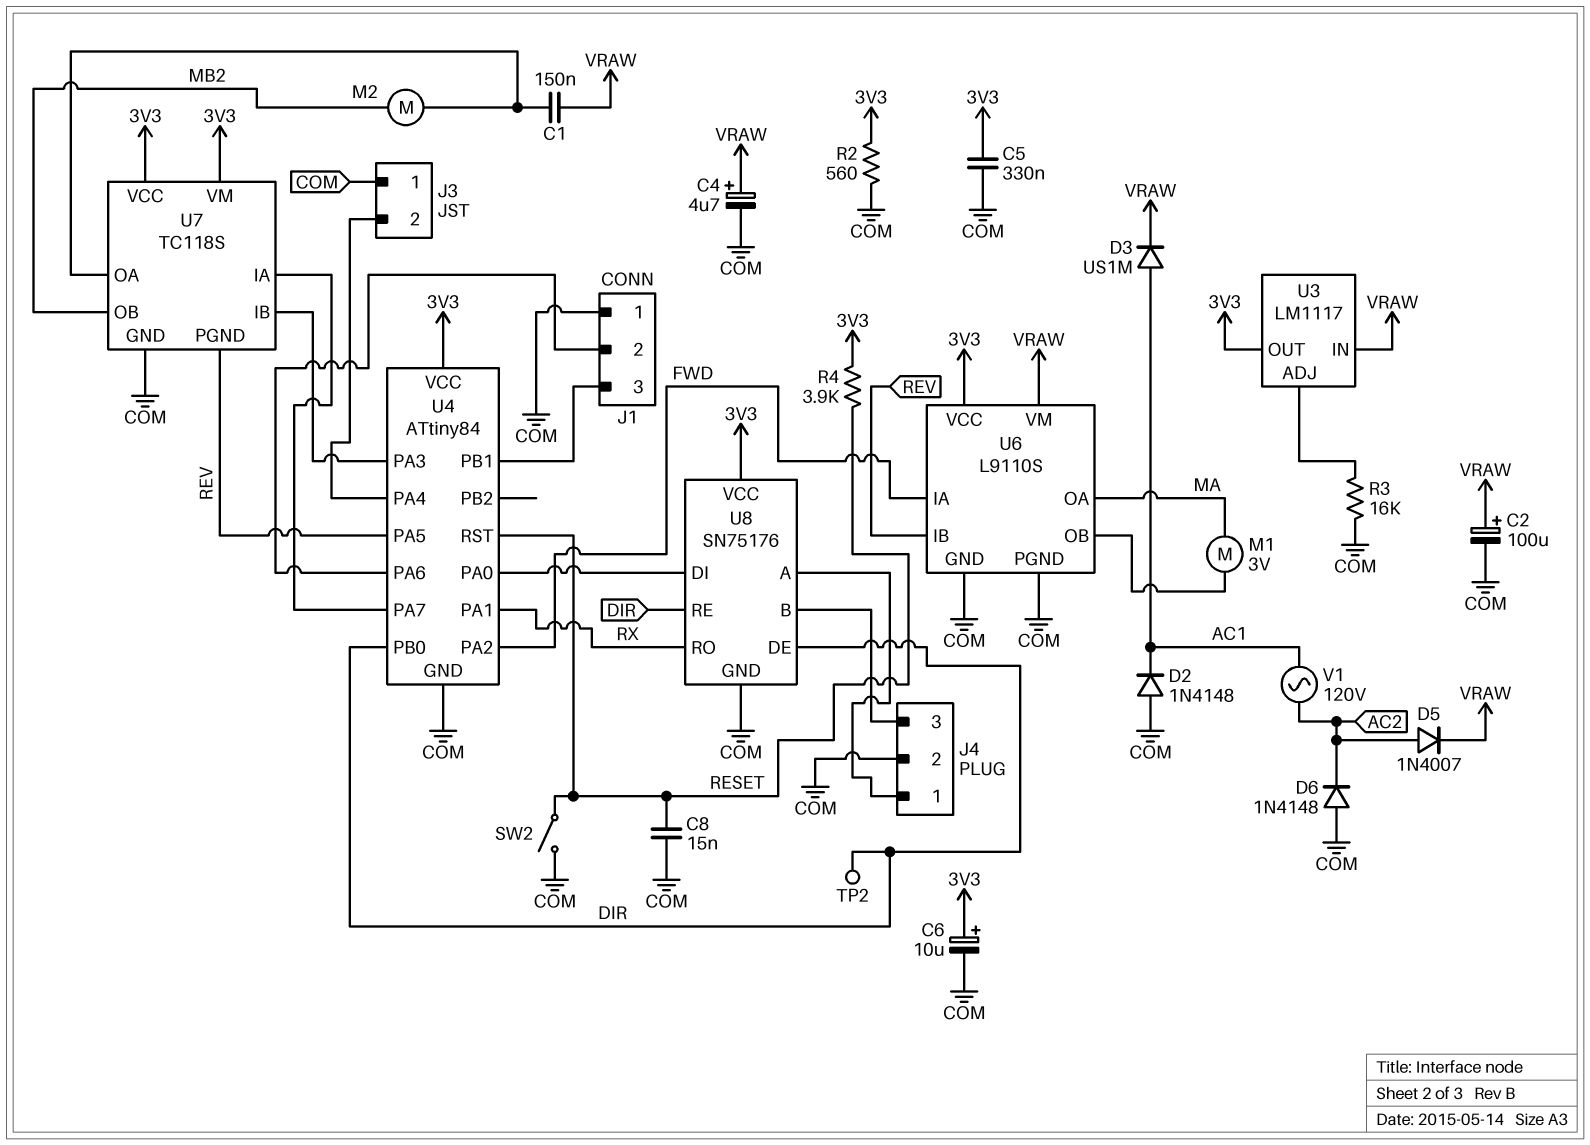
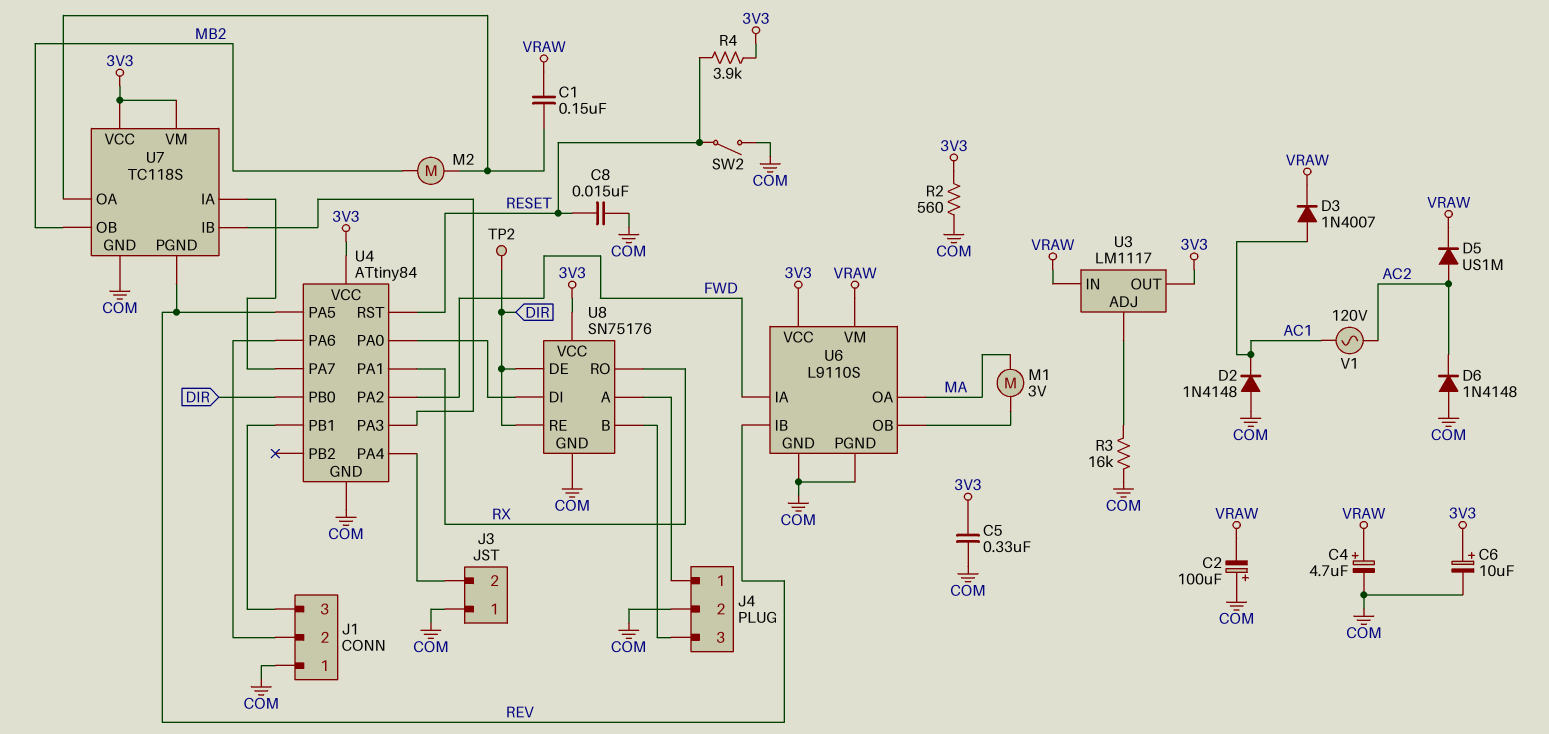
C2: 100uF (plus VRAW, minus COM) -> 100uF (plus COM, minus VRAW)
D3: diode US1M (A AC1, K VRAW) -> diode 1N4007 (A AC1, K VRAW)
D5: diode 1N4007 (A AC2, K VRAW) -> diode US1M (A AC2, K VRAW)

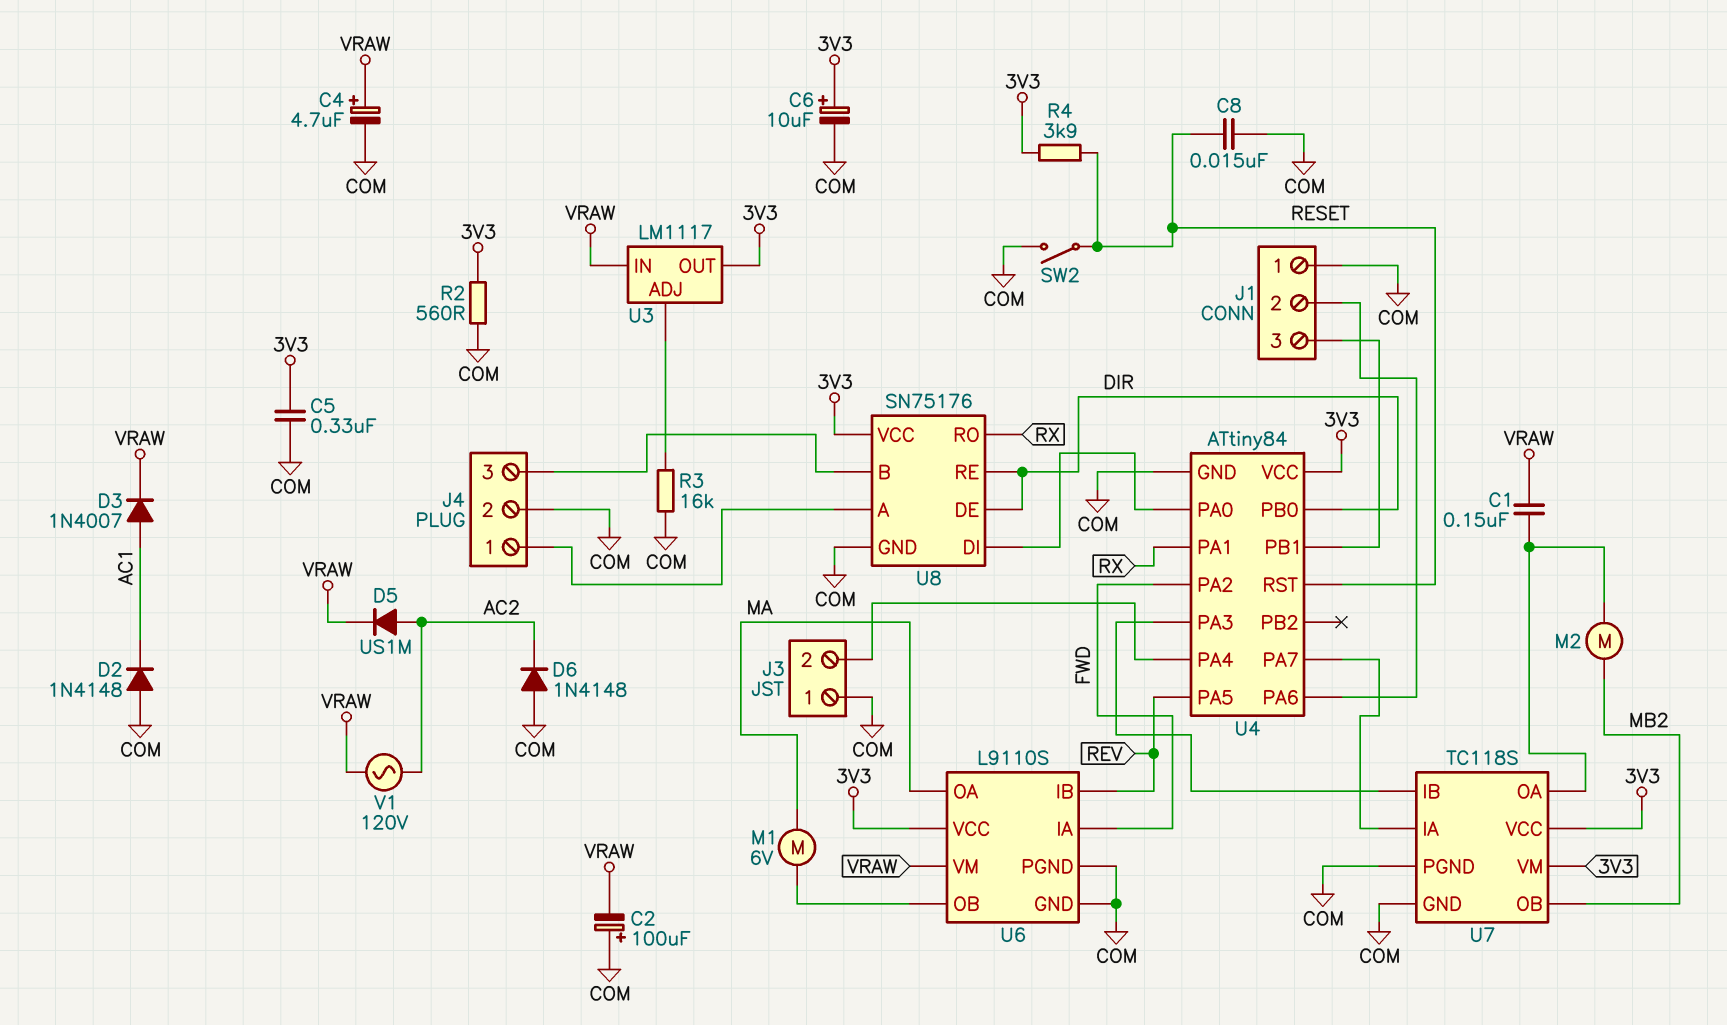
M1: motor 3V (MA, U6/OB) -> motor 6V (MA, U6/OB)
TP2: test point (DIR) -> none
U7 pin PGND: REV -> COM
V1: AC 120V (AC1, AC2) -> AC 120V (AC2, VRAW)

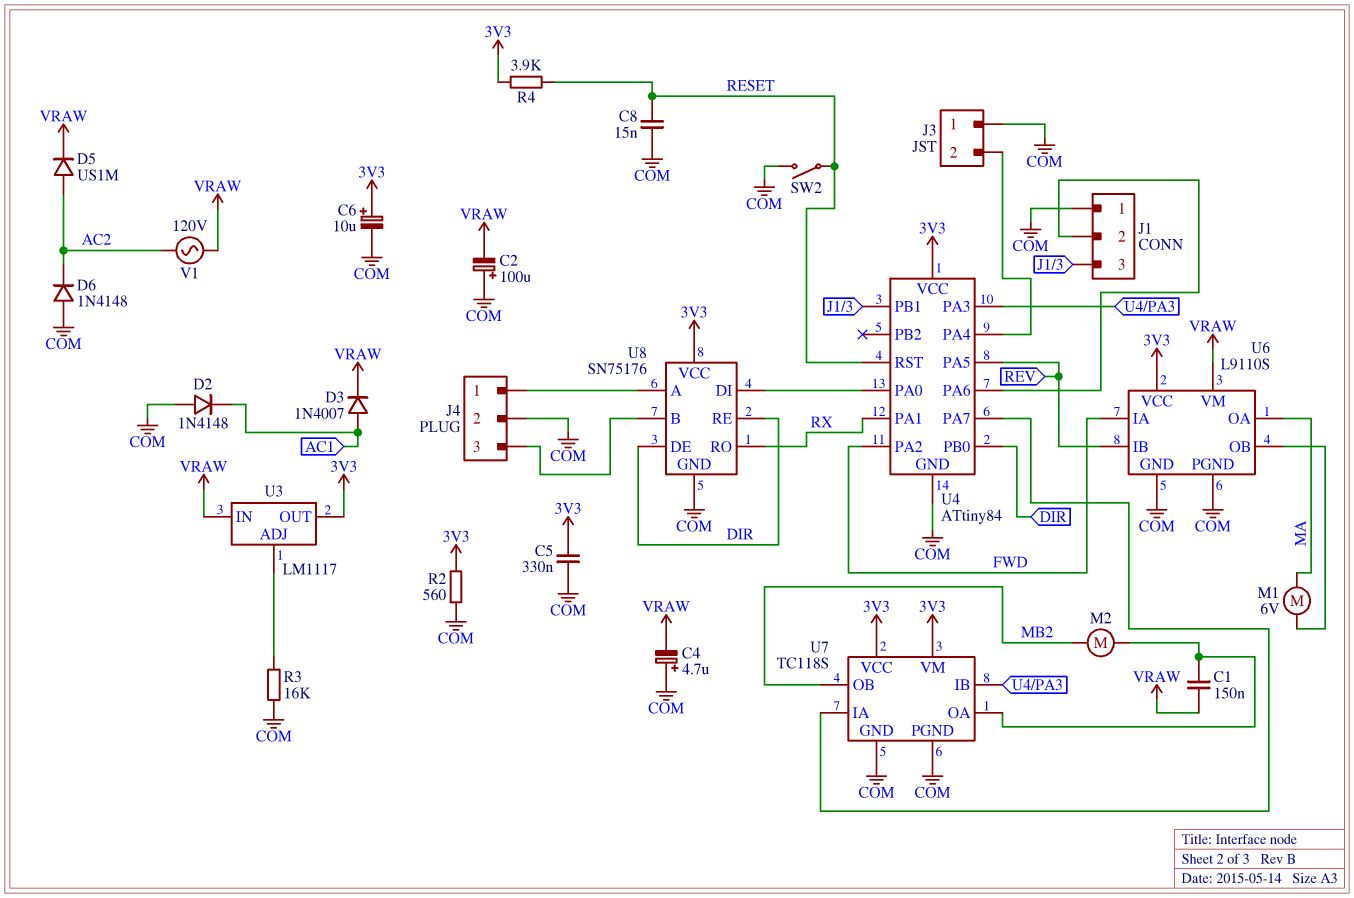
C4: 4.7uF (plus VRAW, minus COM) -> 4.7uF (plus COM, minus VRAW)

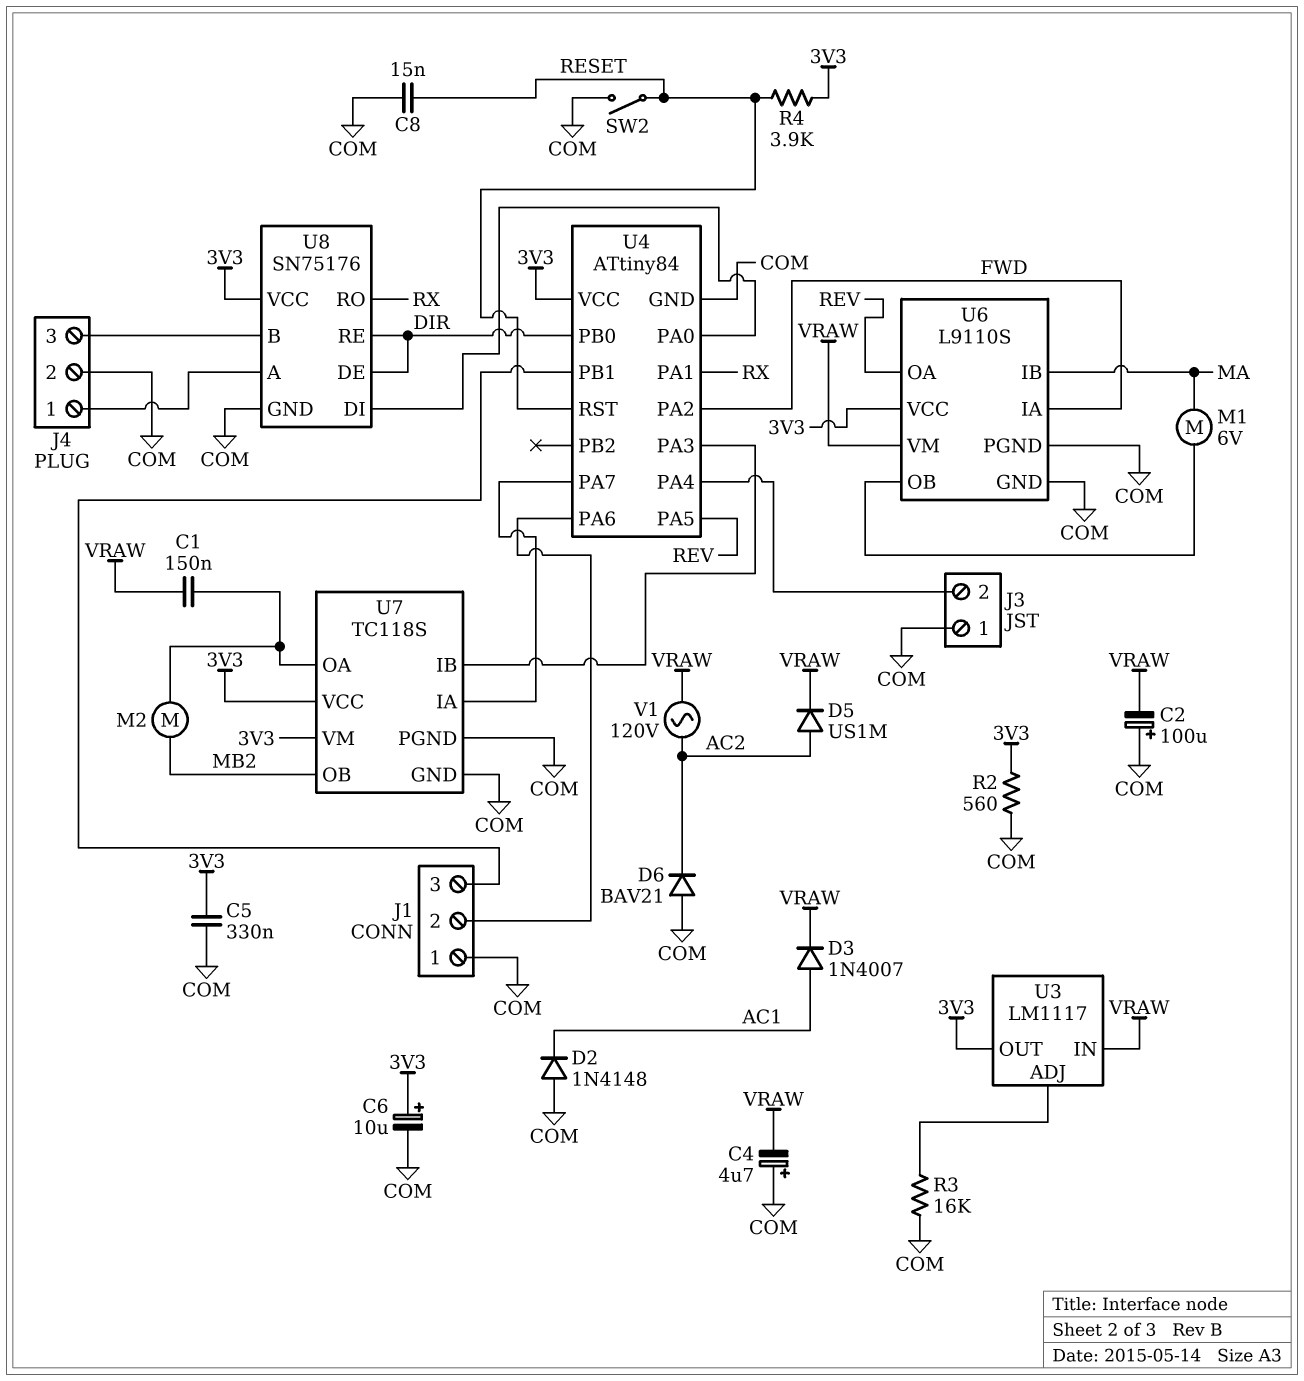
D6: diode 1N4148 (A COM, K AC2) -> diode BAV21 (A COM, K AC2)
U6 pin IB: REV -> MA
U6 pin OA: MA -> REV

